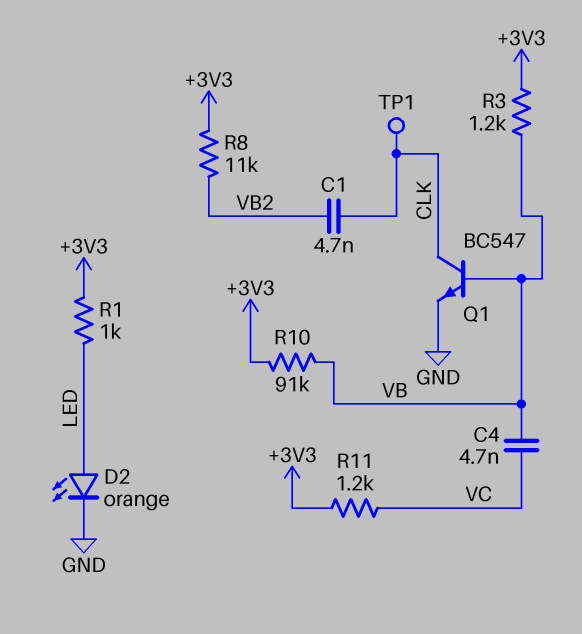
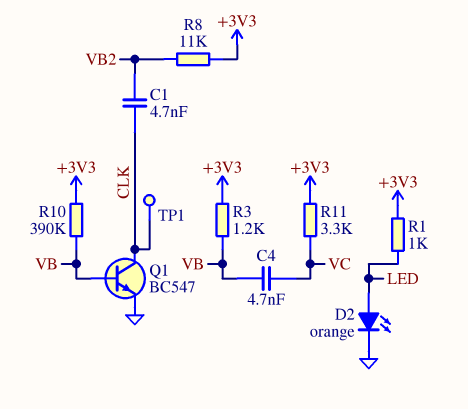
R10: 91k (+3V3, VB) -> 390k (+3V3, VB)
R11: 1.2k (+3V3, VC) -> 3.3k (+3V3, VC)

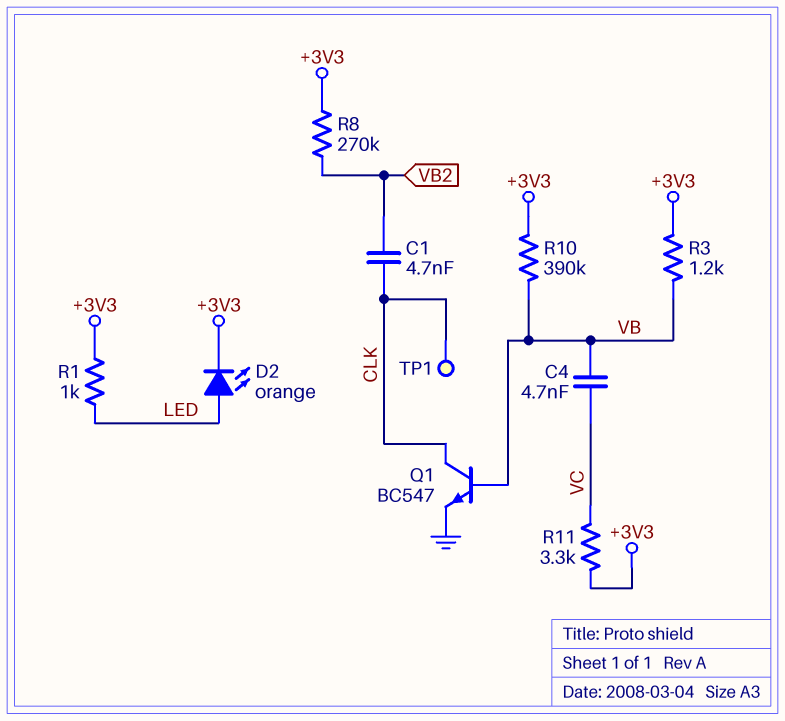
D2: LED orange (A LED, K GND) -> LED orange (A LED, K +3V3)
R8: 11k (+3V3, VB2) -> 270k (+3V3, VB2)

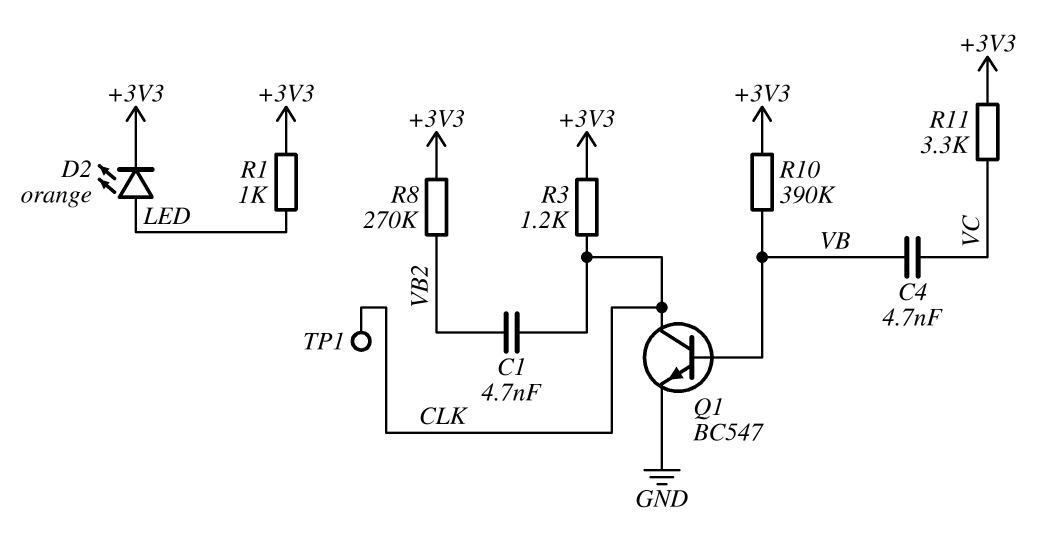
R3: 1.2k (+3V3, VB) -> 1.2k (+3V3, CLK)

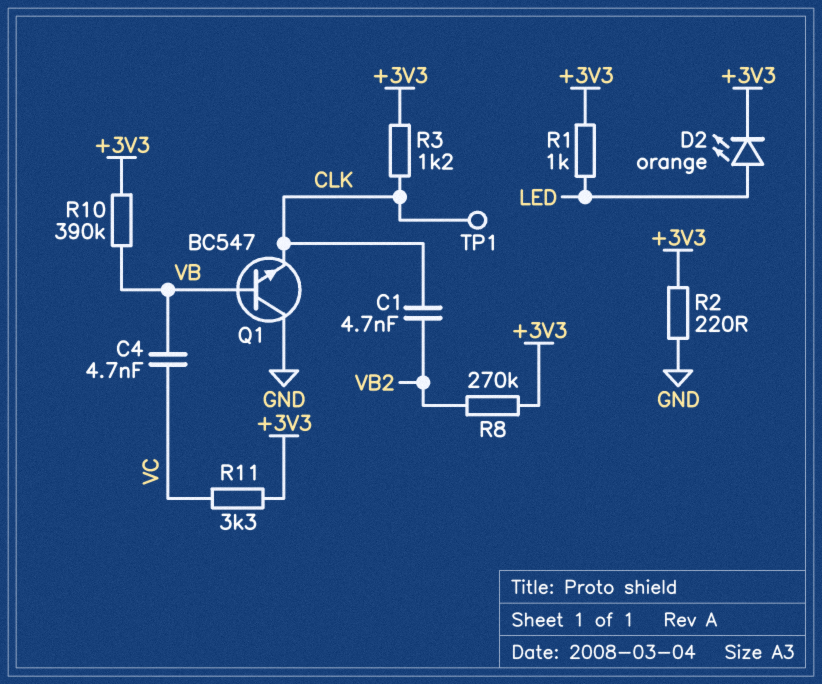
Q1: NPN BC547 (B VB, C CLK, E GND) -> NPN BC547 (B VB, C GND, E CLK)
R2: none -> 220 (+3V3, GND)

